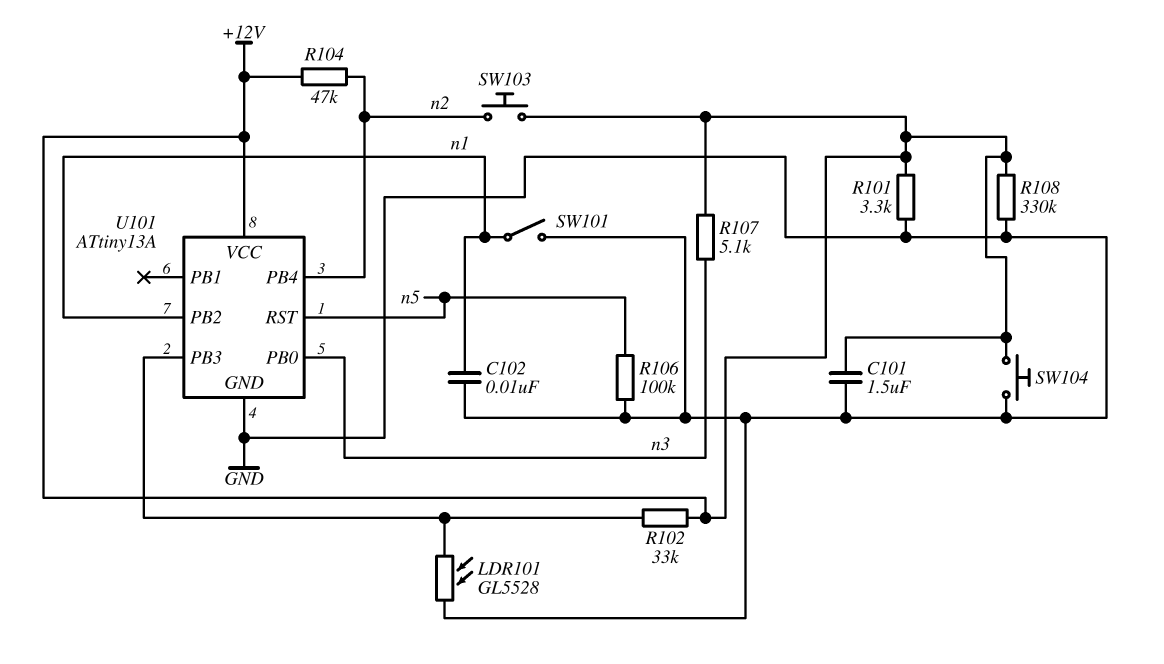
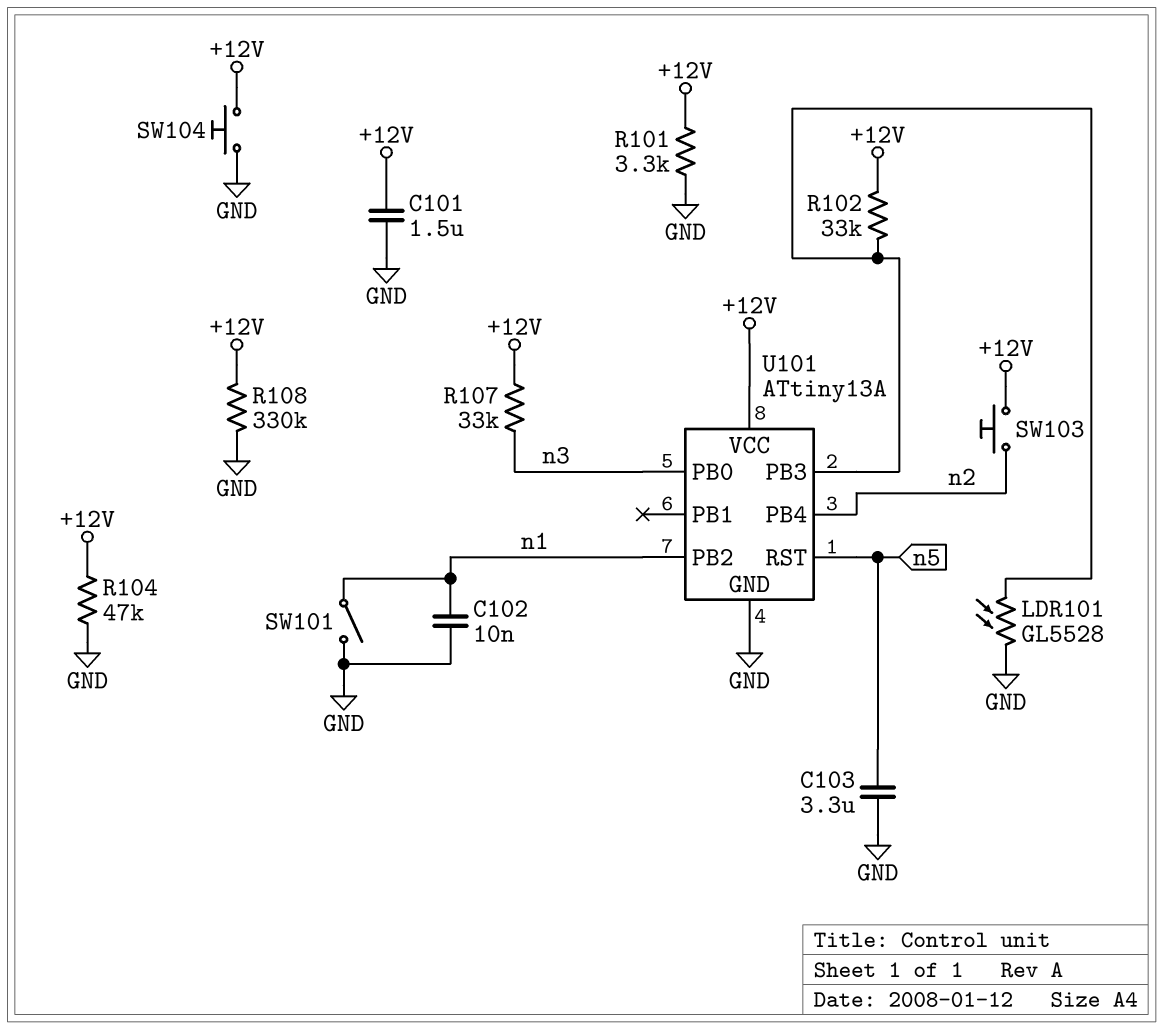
C103: none -> 3.3uF (GND, n5)
R104: 47k (+12V, n2) -> 47k (+12V, GND)
R106: 100k (GND, n5) -> none
R107: 5.1k (+12V, n3) -> 33k (+12V, n3)

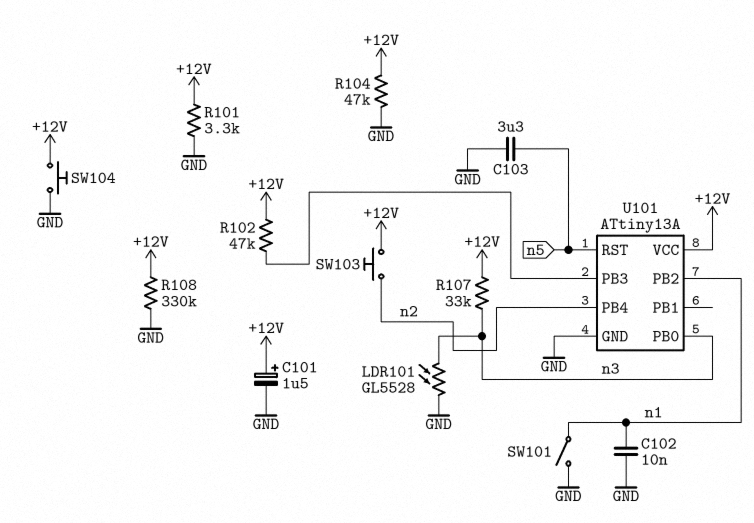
C101: 1.5uF (+12V, GND) -> 1.5uF (plus +12V, minus GND)
LDR101: GL5528 (GND, U101/PB3) -> GL5528 (GND, n3)
R102: 33k (+12V, U101/PB3) -> 47k (+12V, U101/PB3)

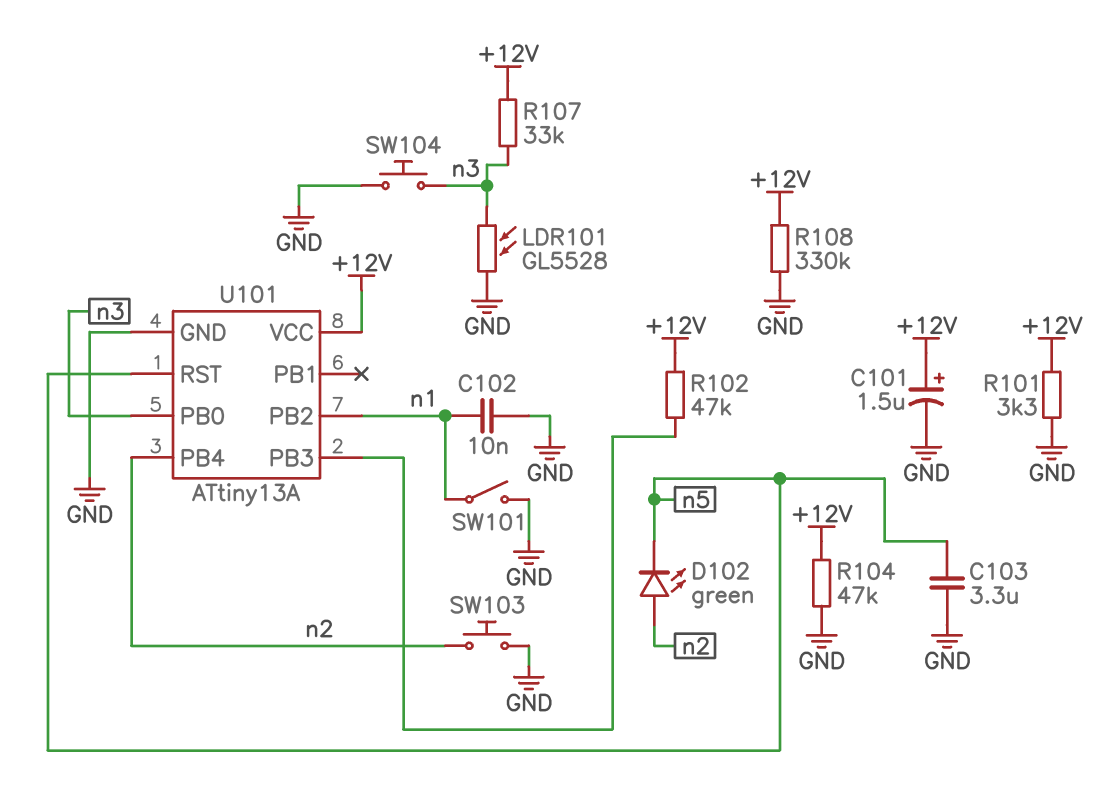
D102: none -> LED green (A n2, K n5)
SW103: button (+12V, n2) -> button (GND, n2)
SW104: button (+12V, GND) -> button (GND, n3)

